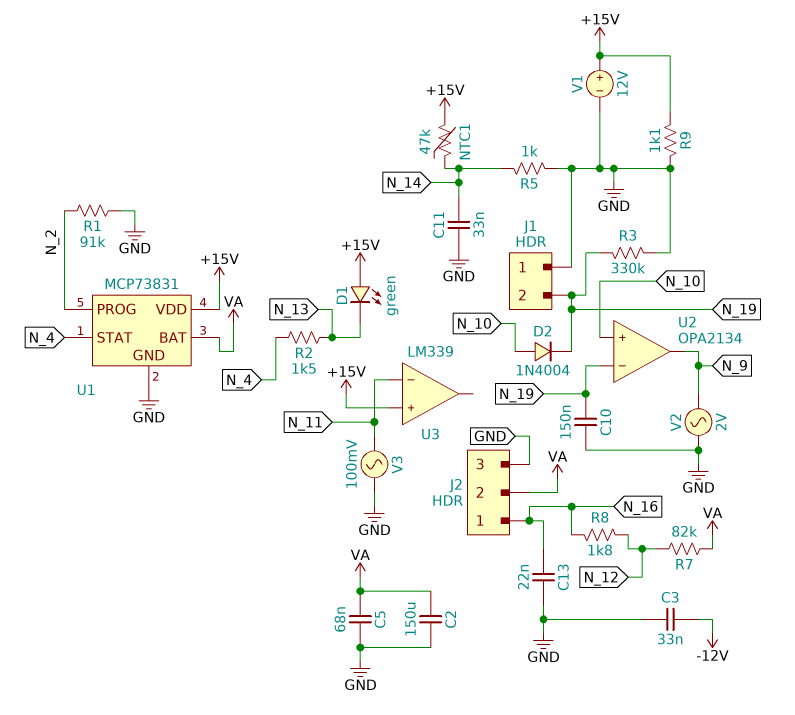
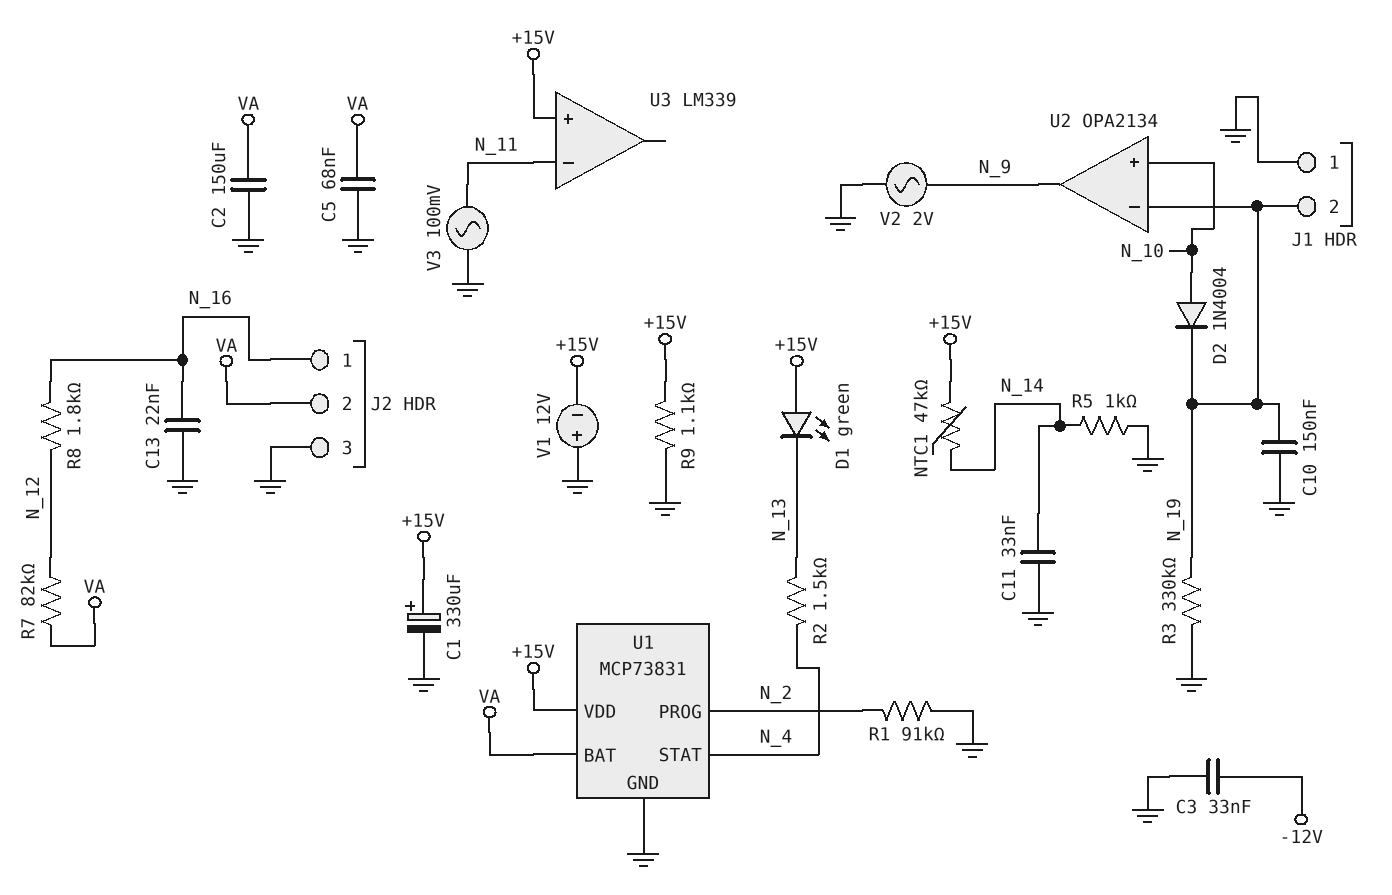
C1: none -> 330uF (plus +15V, minus GND)
V1: 12V (plus +15V, minus GND) -> 12V (plus GND, minus +15V)

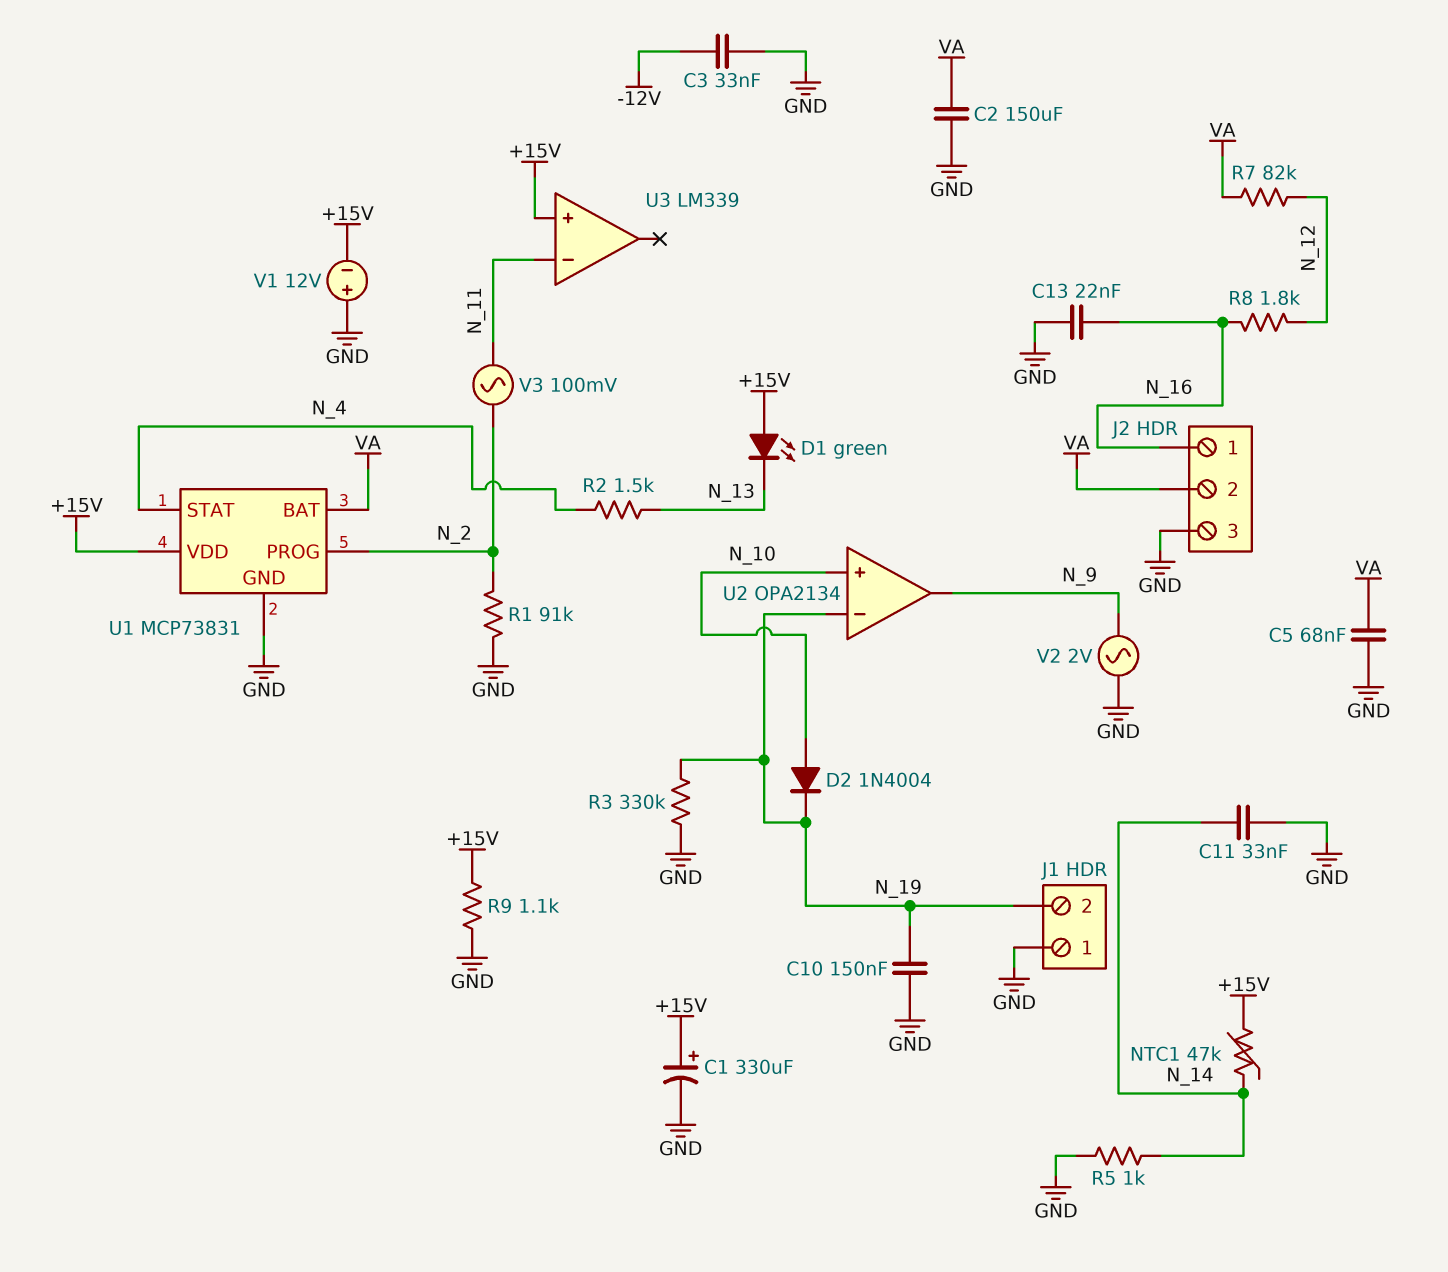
V3: AC 100mV (GND, N_11) -> AC 100mV (N_2, N_11)

